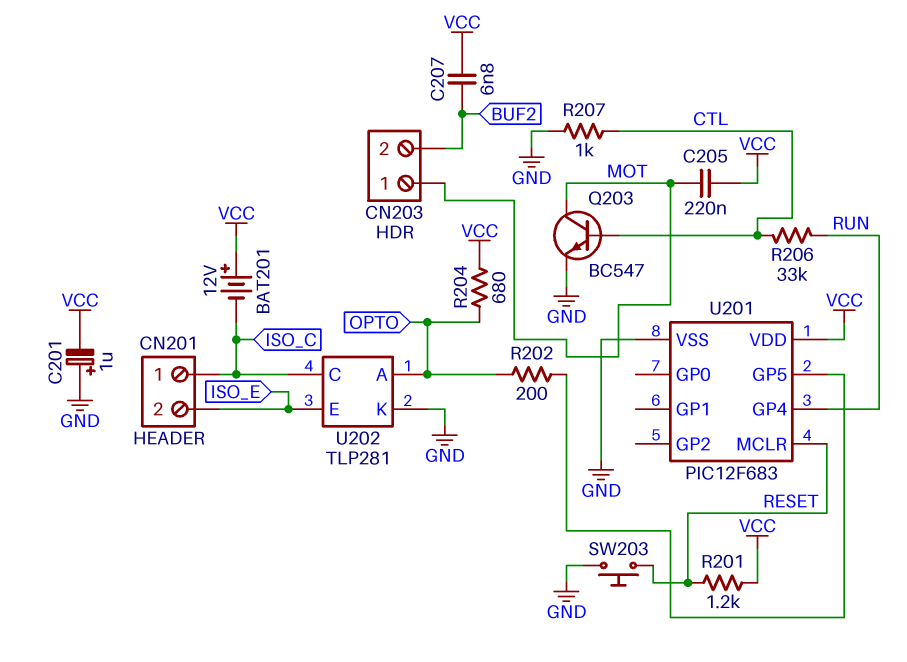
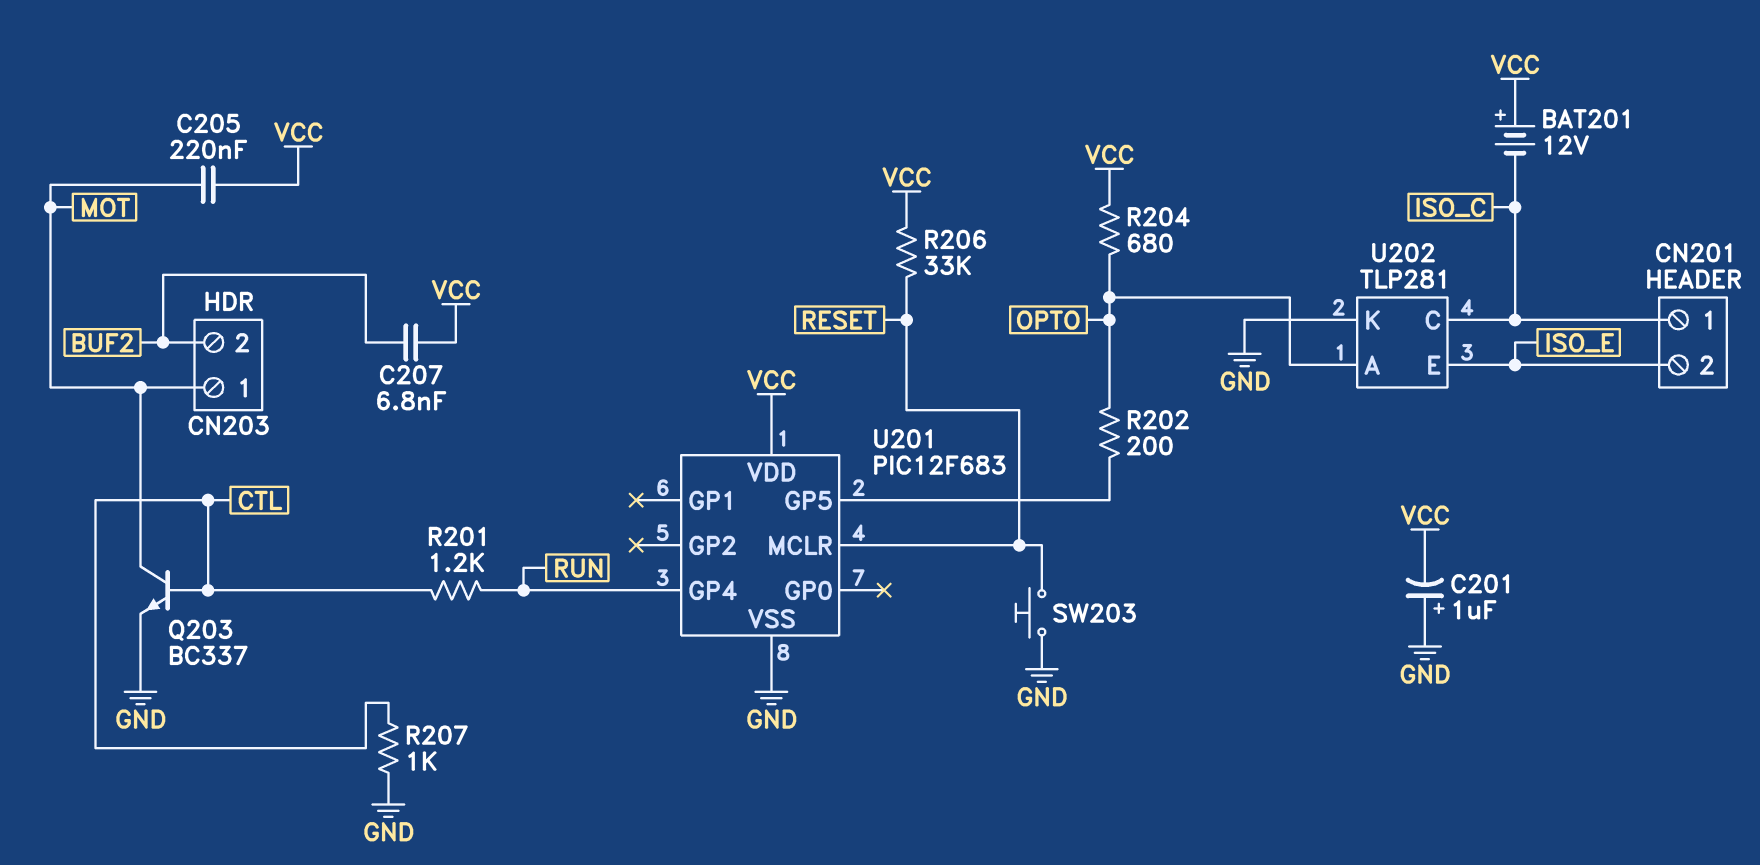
Q203: NPN BC547 (B CTL, C MOT, E GND) -> NPN BC337 (B CTL, C MOT, E GND)
R201: 1.2k (RESET, VCC) -> 1.2k (CTL, RUN)
R206: 33k (CTL, RUN) -> 33k (RESET, VCC)

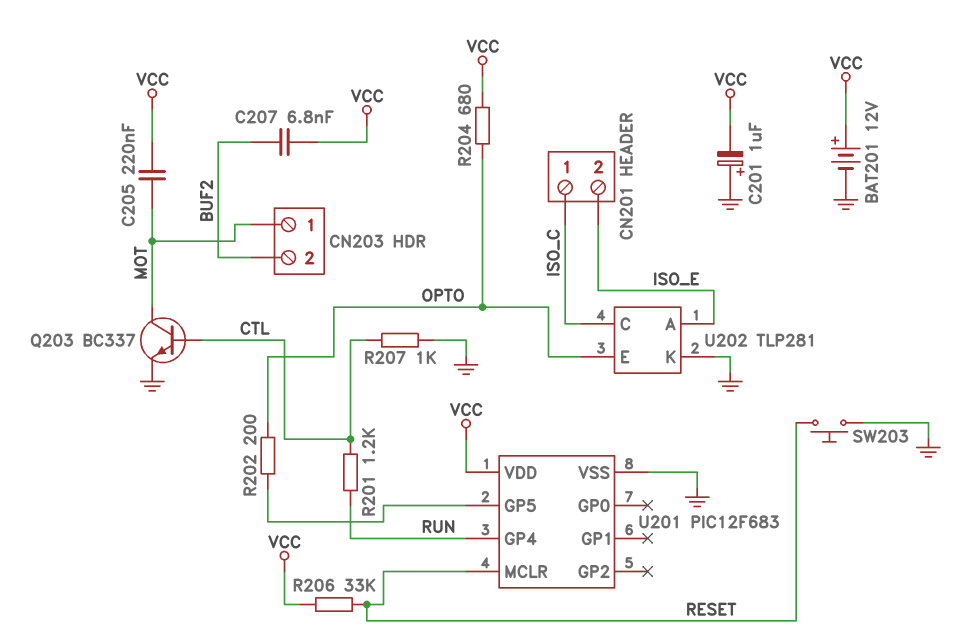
BAT201: 12V (plus VCC, minus ISO_C) -> 12V (plus VCC, minus GND)
U202 pin A: OPTO -> ISO_E
U202 pin E: ISO_E -> OPTO

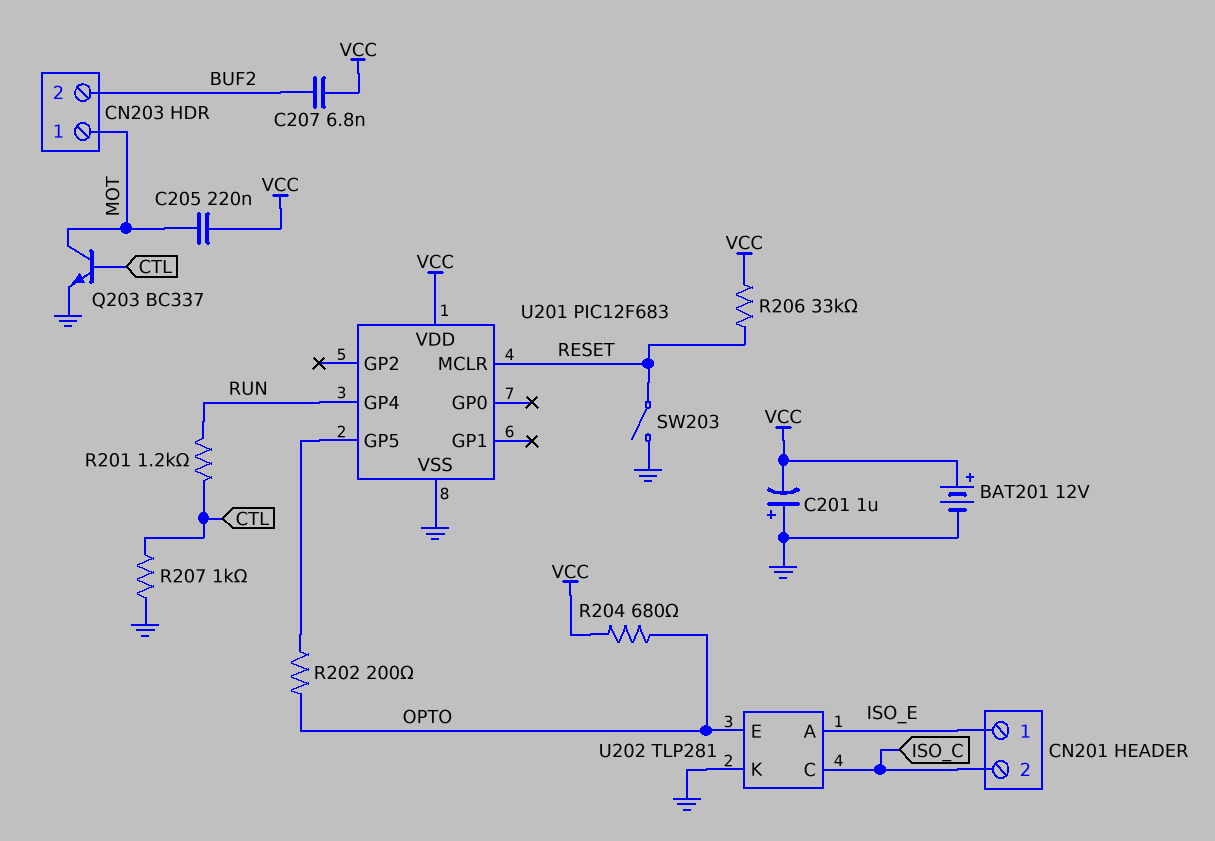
CN201 pin 1: ISO_C -> ISO_E
CN201 pin 2: ISO_E -> ISO_C
SW203: button (GND, RESET) -> switch (GND, RESET)

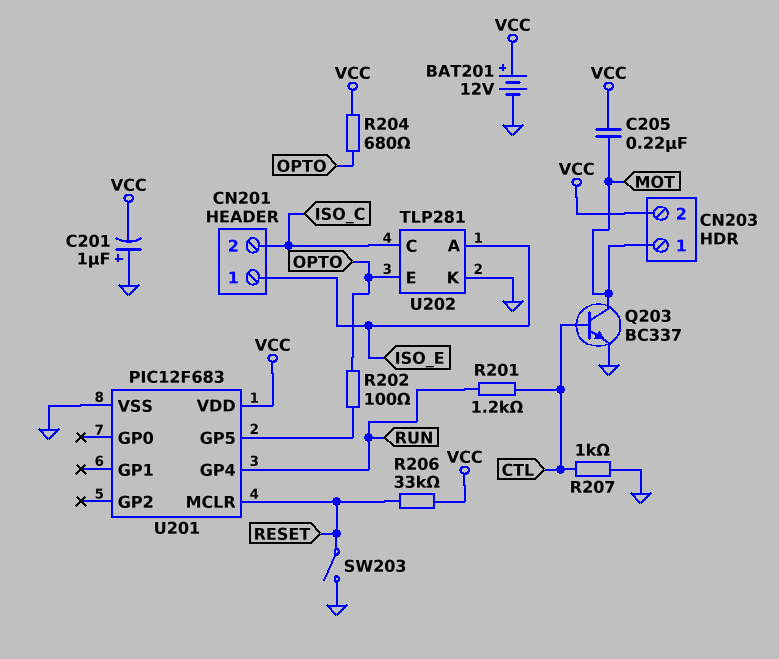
C207: 6.8nF (BUF2, VCC) -> none
CN203 pin 2: BUF2 -> VCC
R202: 200 (OPTO, U201/GP5) -> 100 (OPTO, U201/GP5)

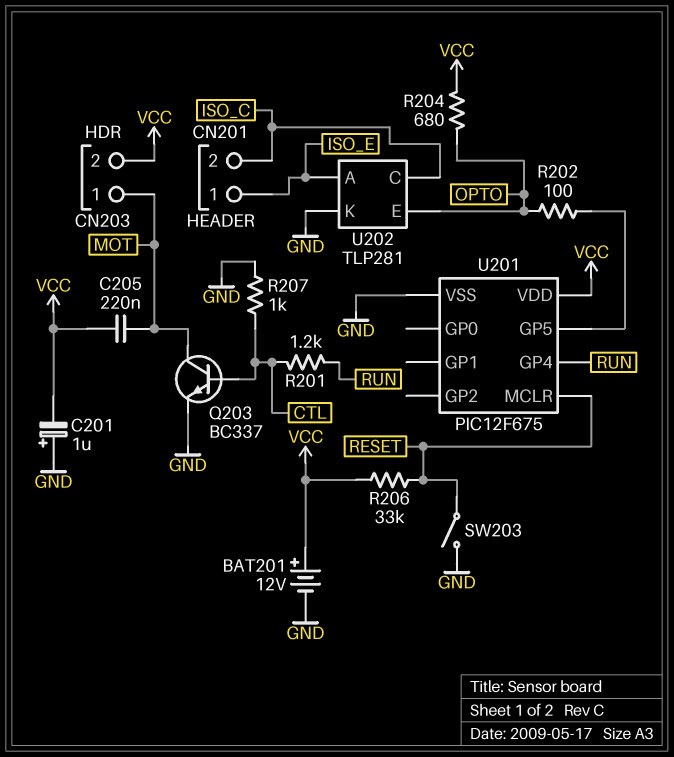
U201: PIC12F683 -> PIC12F675

